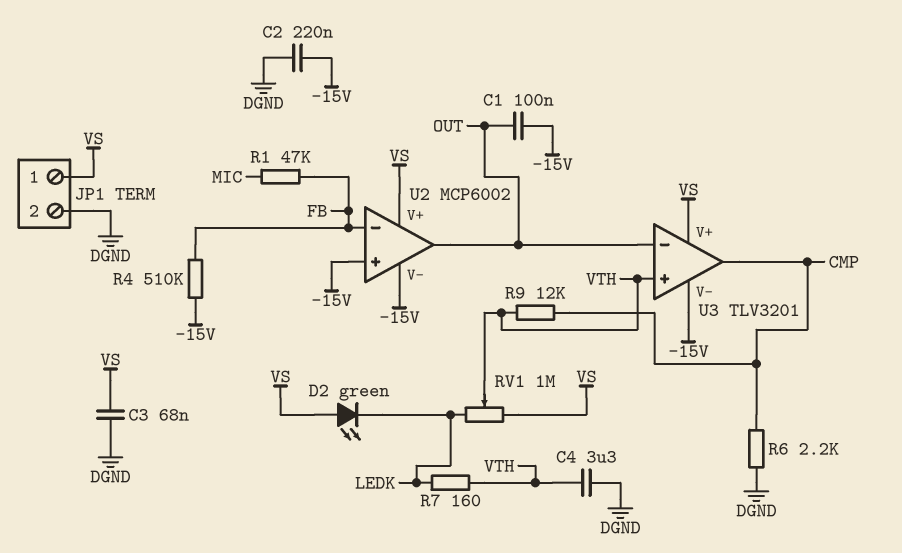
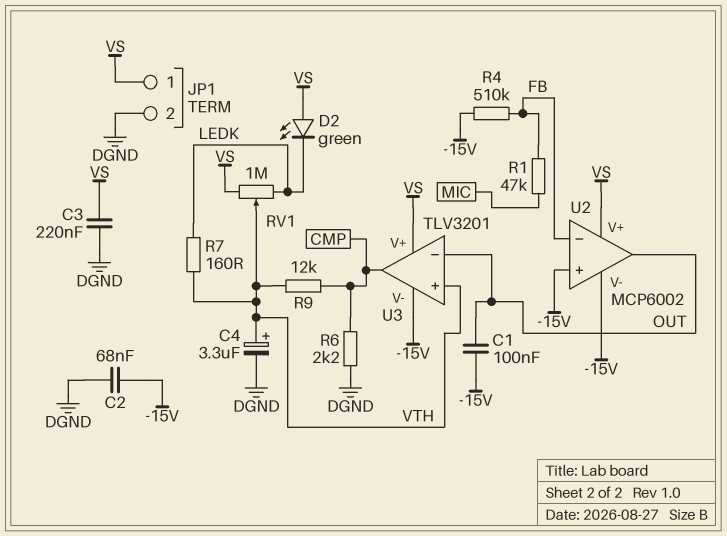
C2: 220nF (-15V, DGND) -> 68nF (-15V, DGND)
C3: 68nF (DGND, VS) -> 220nF (DGND, VS)
C4: 3.3uF (DGND, VTH) -> 3.3uF (plus VTH, minus DGND)

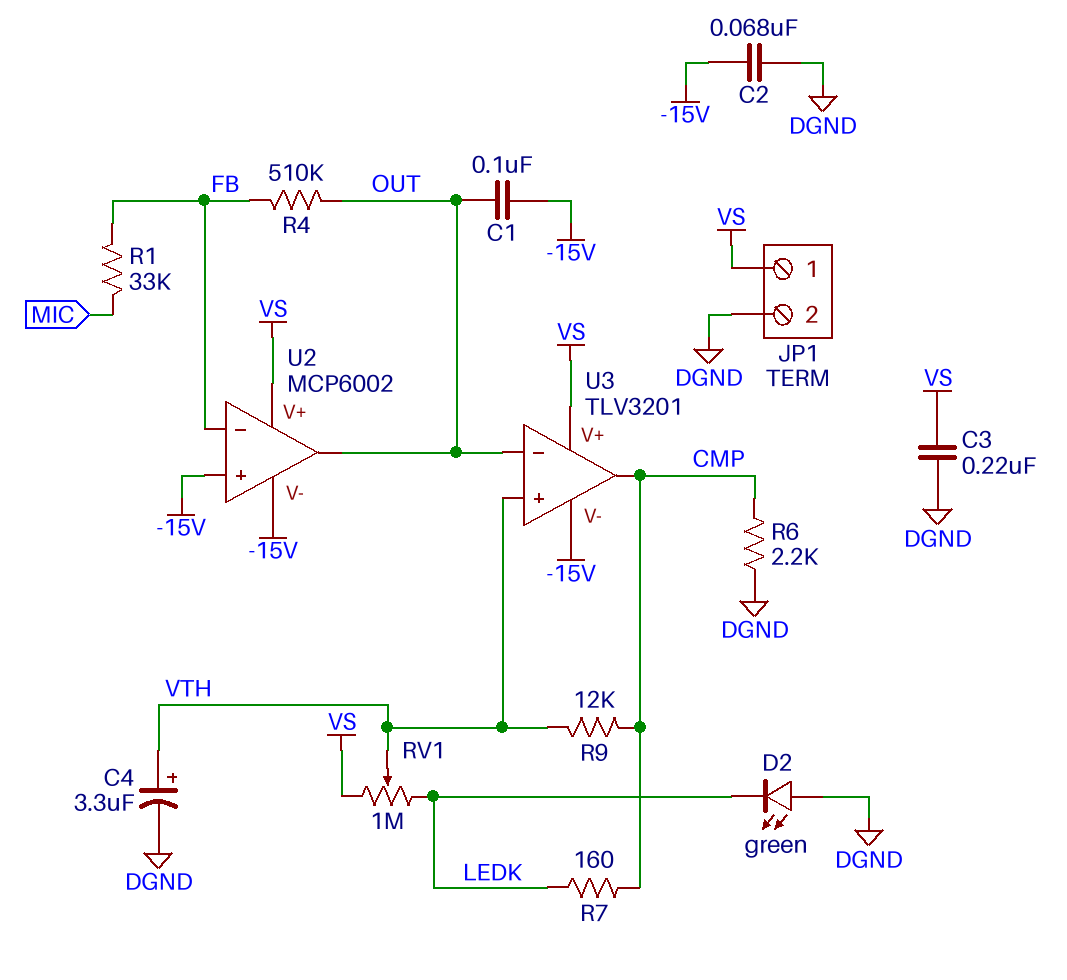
D2: LED green (A VS, K LEDK) -> LED green (A DGND, K LEDK)
R1: 47k (FB, MIC) -> 33k (FB, MIC)
R4: 510k (-15V, FB) -> 510k (FB, OUT)
R7: 160 (LEDK, VTH) -> 160 (CMP, LEDK)

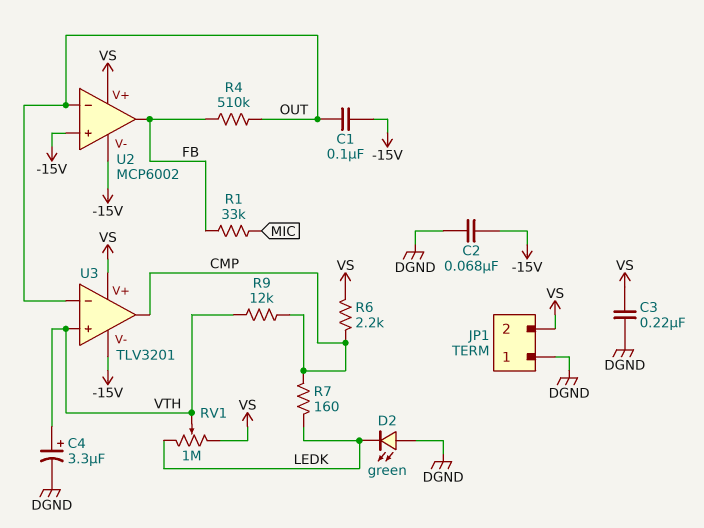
JP1 pin 1: VS -> DGND
JP1 pin 2: DGND -> VS
R6: 2.2k (CMP, DGND) -> 2.2k (CMP, VS)
U2 pin in-: FB -> OUT
U2 pin out: OUT -> FB

